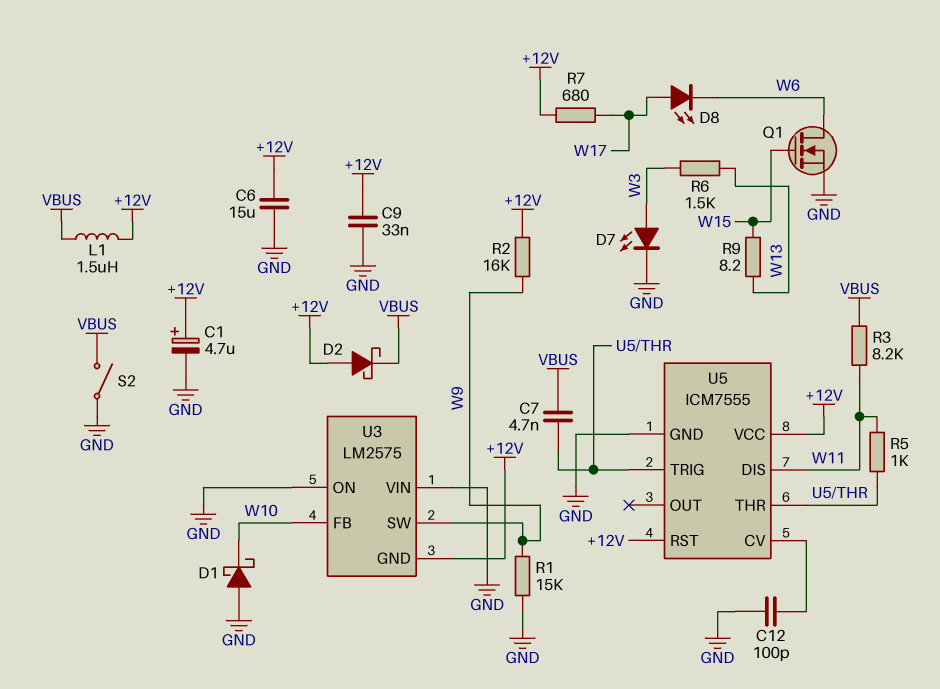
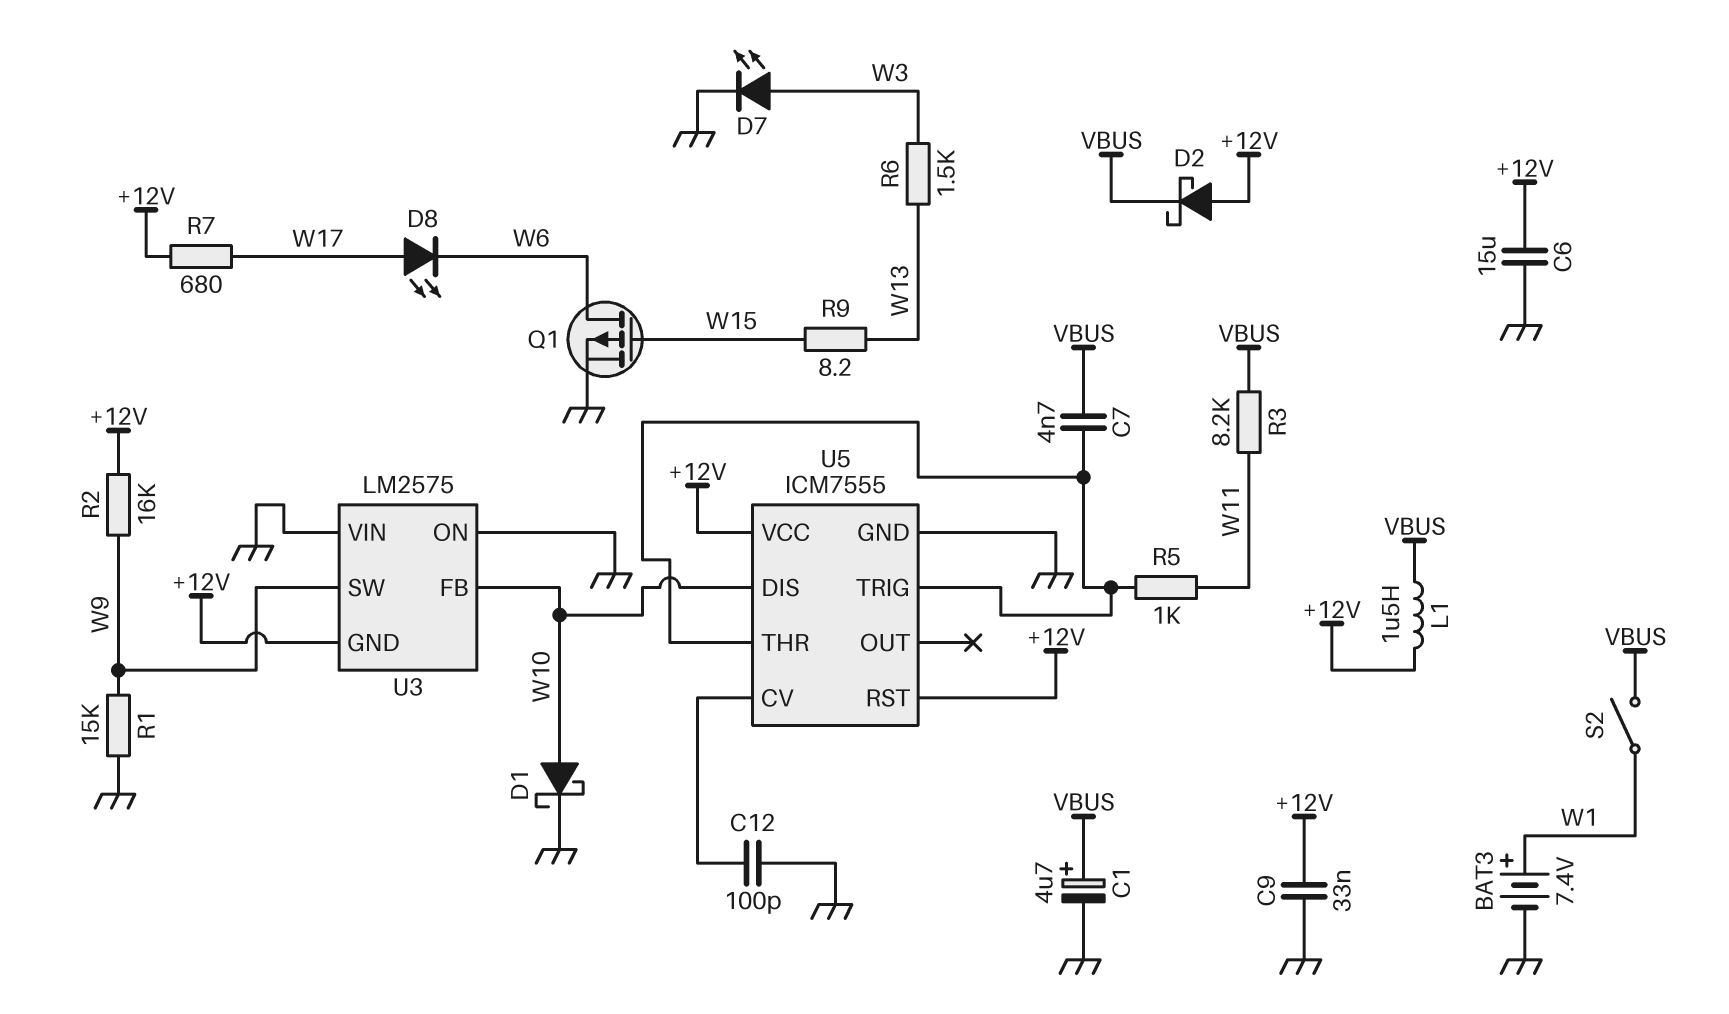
BAT3: none -> 7.4V (plus W1, minus GND)
C1: 4.7uF (plus +12V, minus GND) -> 4.7uF (plus VBUS, minus GND)
D1: schottky (A GND, K W10) -> schottky (A W10, K GND)
Q1: NMOS (G W15, D W6, S GND) -> PMOS (G W15, D W6, S GND)
S2: switch (GND, VBUS) -> switch (VBUS, W1)
U5 pin DIS: W11 -> W10

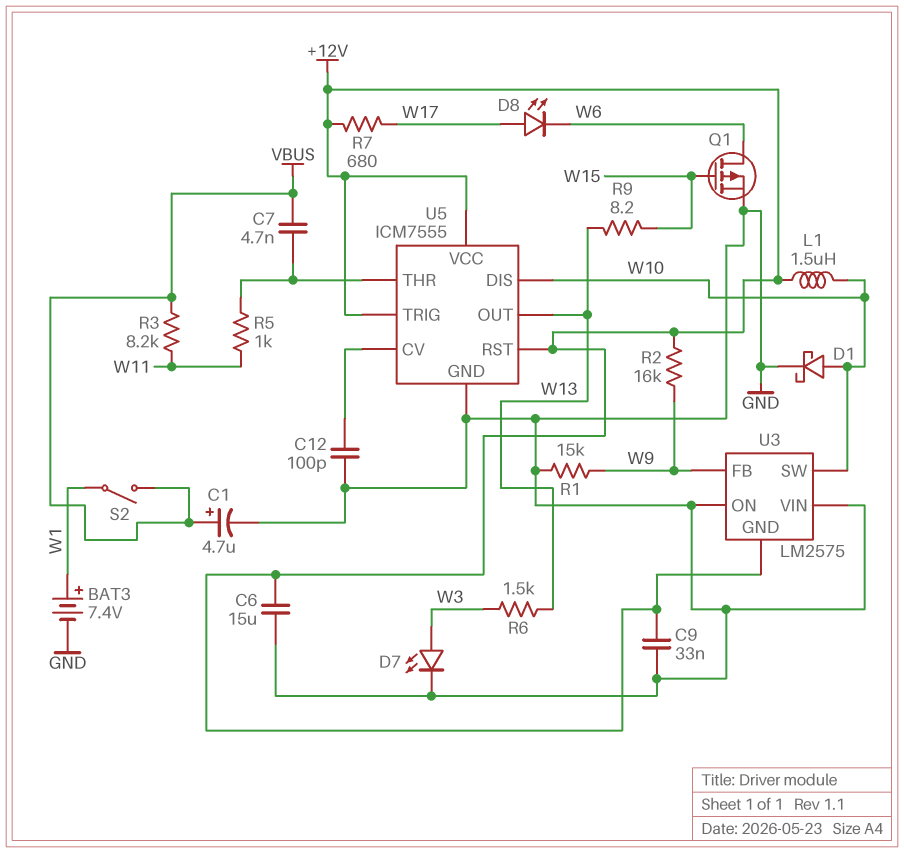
D2: schottky (A +12V, K VBUS) -> none
L1: 1.5uH (+12V, VBUS) -> 1.5uH (+12V, W10)
U3 pin FB: W10 -> W9
U3 pin SW: W9 -> W10
U5 pin OUT: none -> W13
U5 pin TRIG: U5/THR -> +12V

